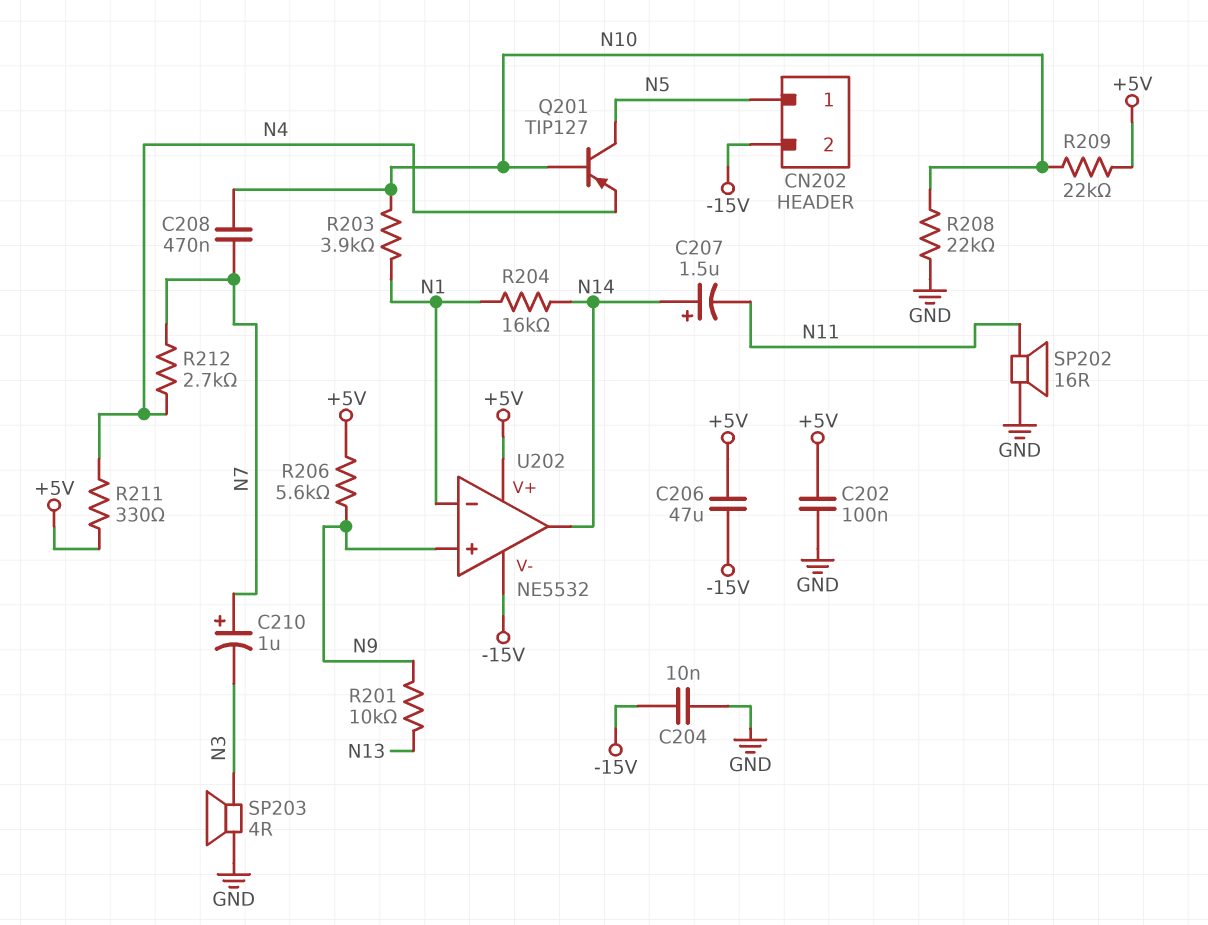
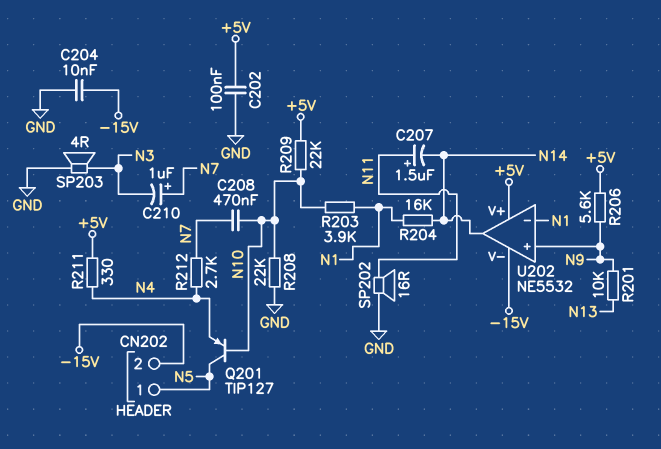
C206: 47uF (+5V, -15V) -> none
C207: 1.5uF (plus N14, minus N11) -> 1.5uF (plus N11, minus N14)

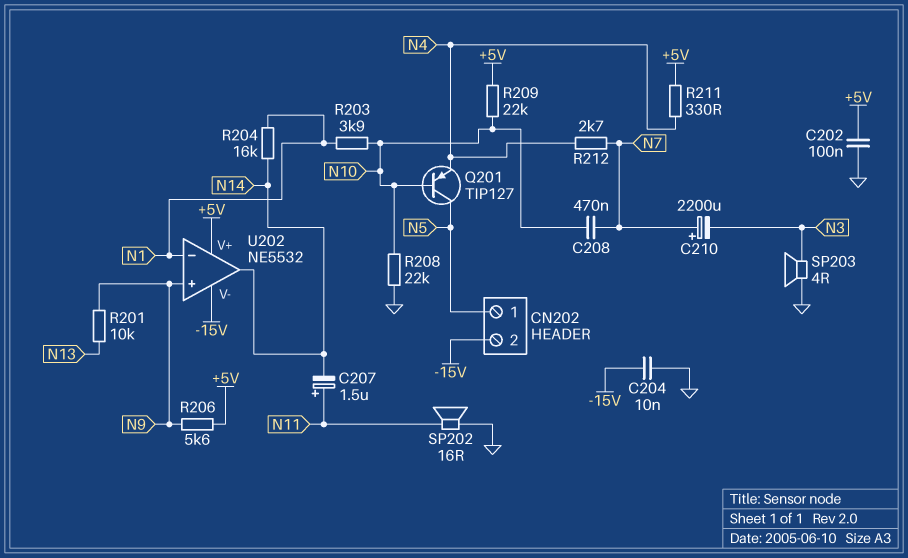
C210: 1uF (plus N7, minus N3) -> 2200uF (plus N7, minus N3)

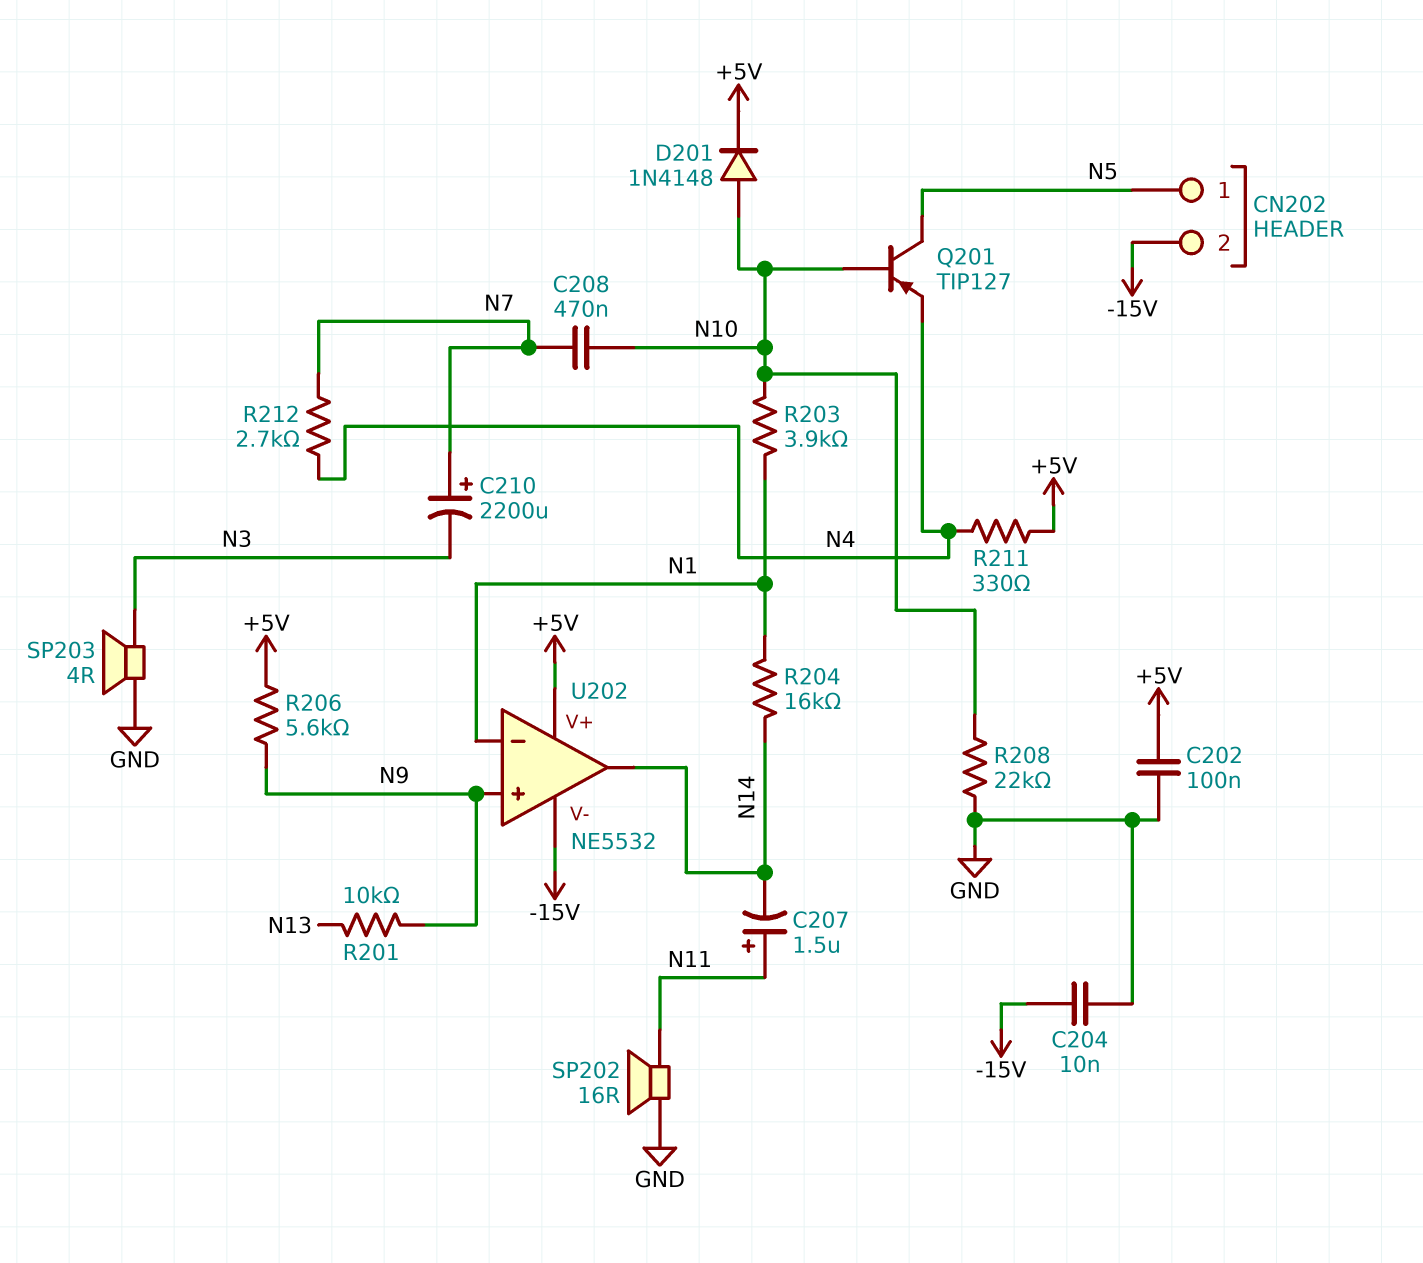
D201: none -> diode 1N4148 (A N10, K +5V)
R209: 22k (+5V, N10) -> none

